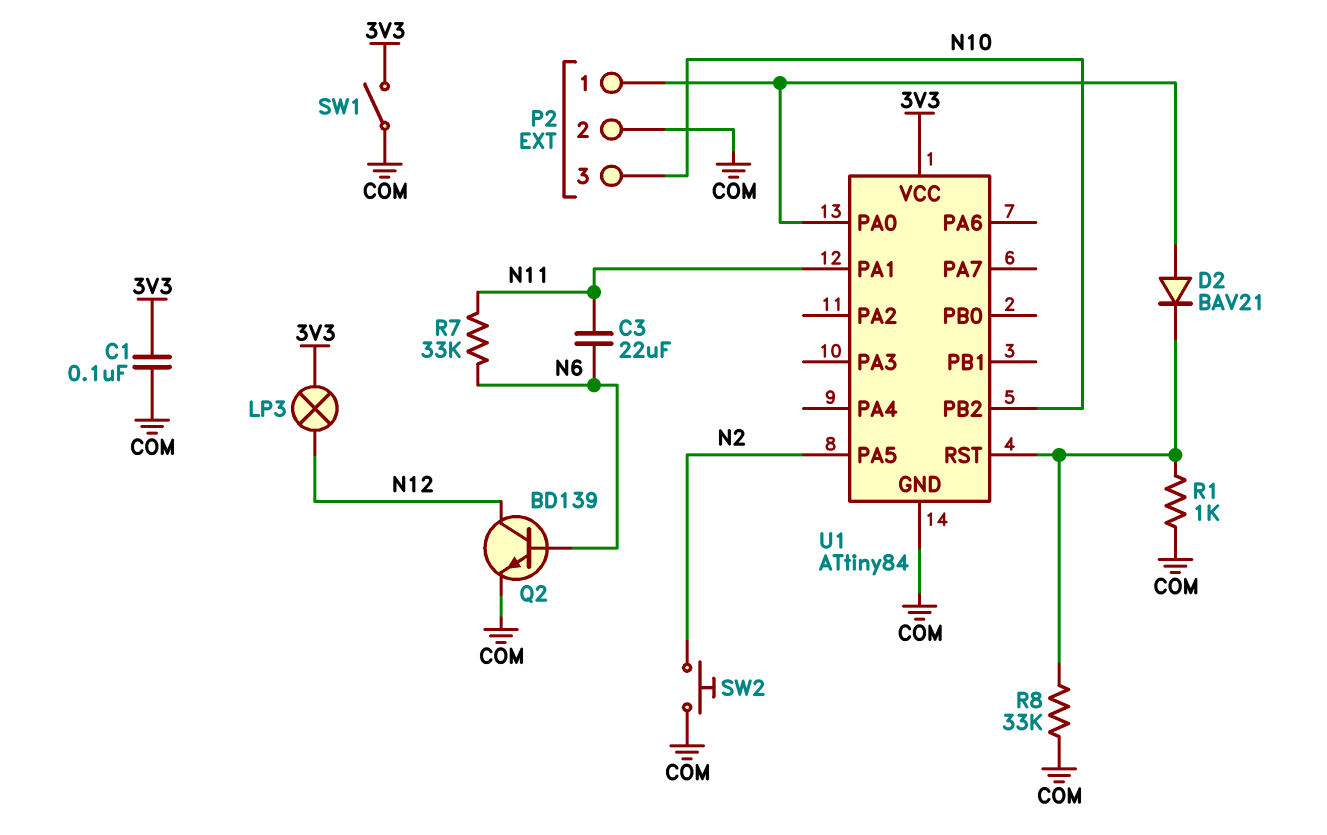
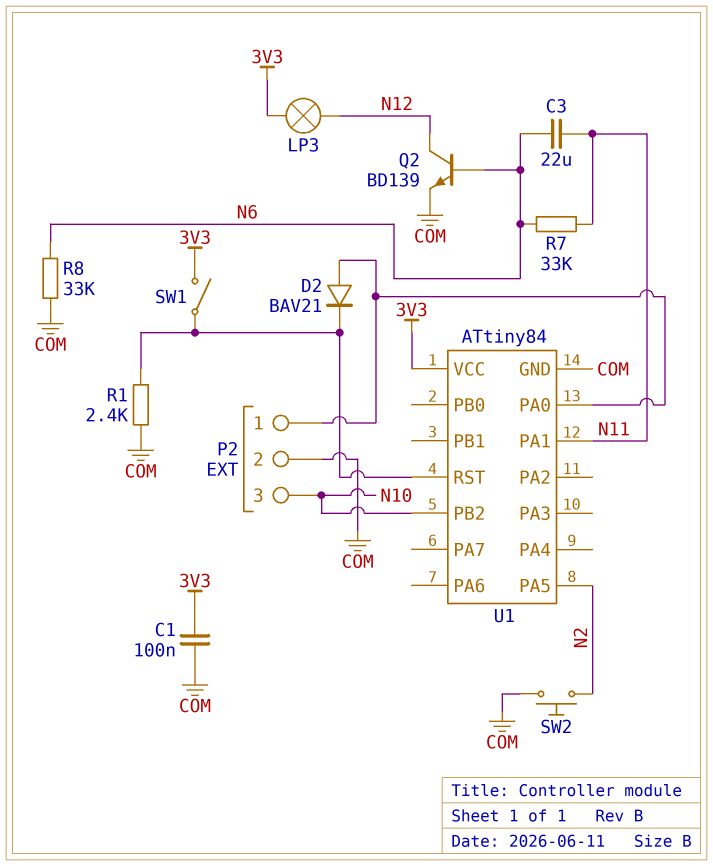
R1: 1k (COM, U1/RST) -> 2.4k (COM, U1/RST)
R8: 33k (COM, U1/RST) -> 33k (COM, N6)
SW1: switch (3V3, COM) -> switch (3V3, U1/RST)

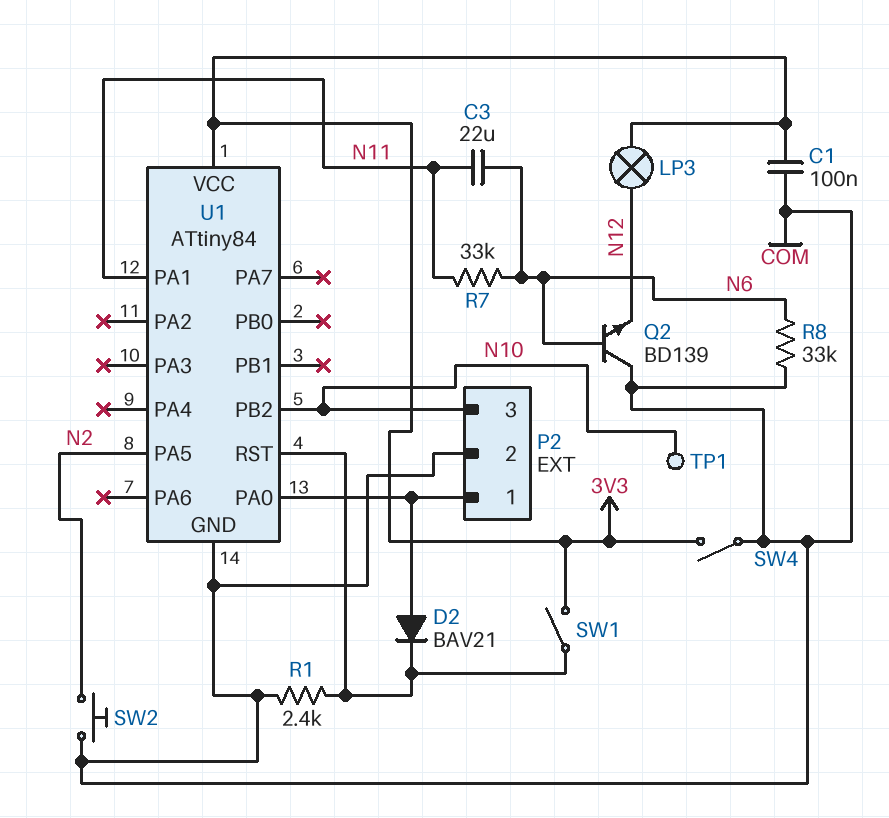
Q2: NPN BD139 (B N6, C N12, E COM) -> NPN BD139 (B N6, C COM, E N12)
SW4: none -> switch (3V3, COM)
TP1: none -> test point (N10)

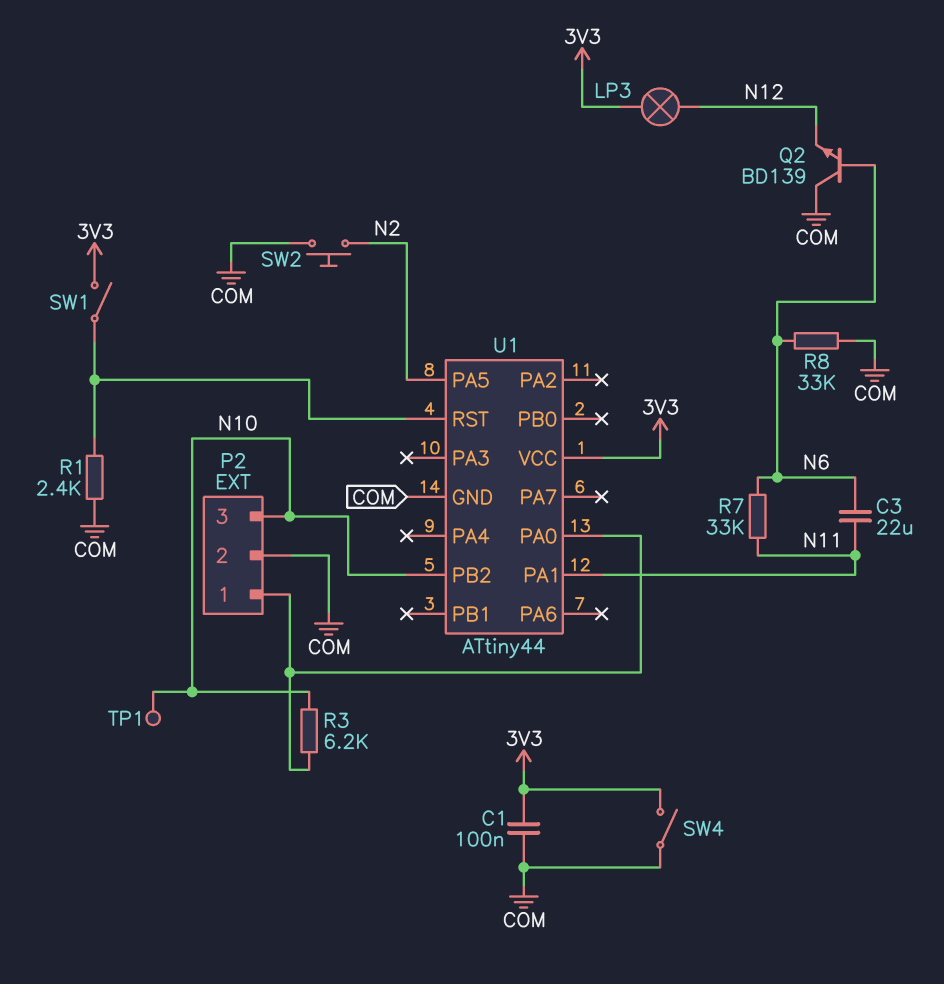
D2: diode BAV21 (A P2/1, K U1/RST) -> none
R3: none -> 6.2k (N10, P2/1)
U1: ATtiny84 -> ATtiny44

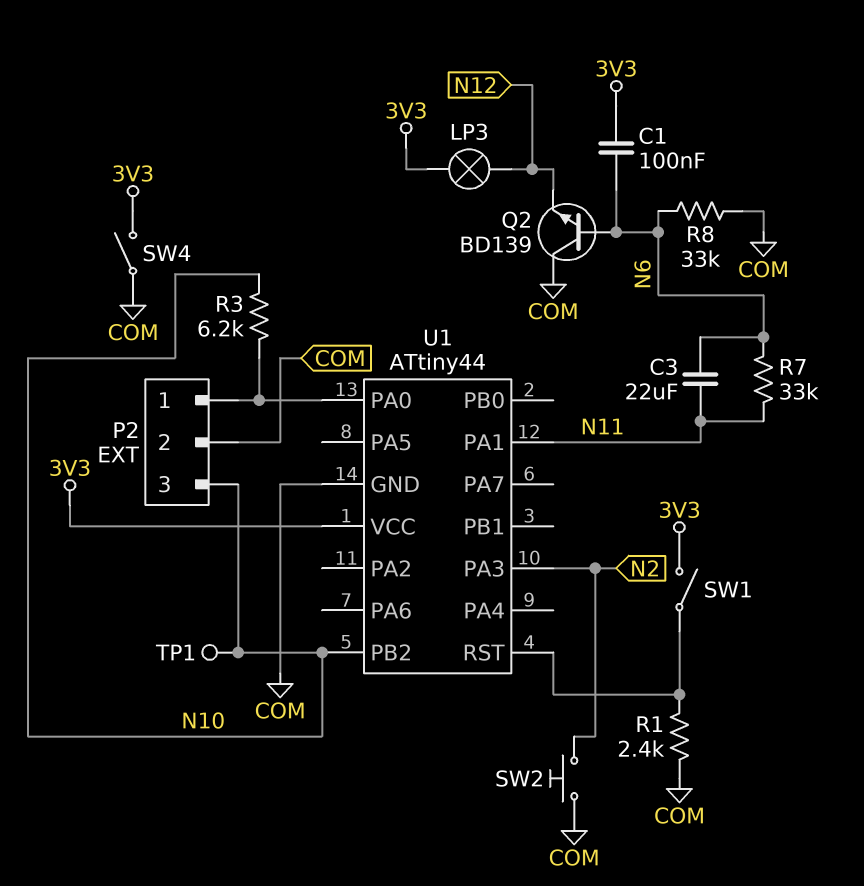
C1: 100nF (3V3, COM) -> 100nF (3V3, N6)
U1 pin PA3: none -> N2
U1 pin PA5: N2 -> none

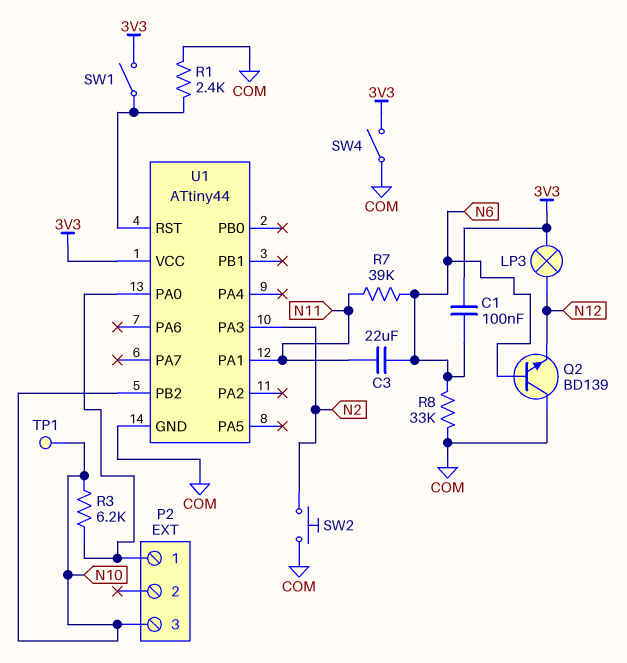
P2 pin 2: COM -> none
R7: 33k (N6, N11) -> 39k (N6, N11)

